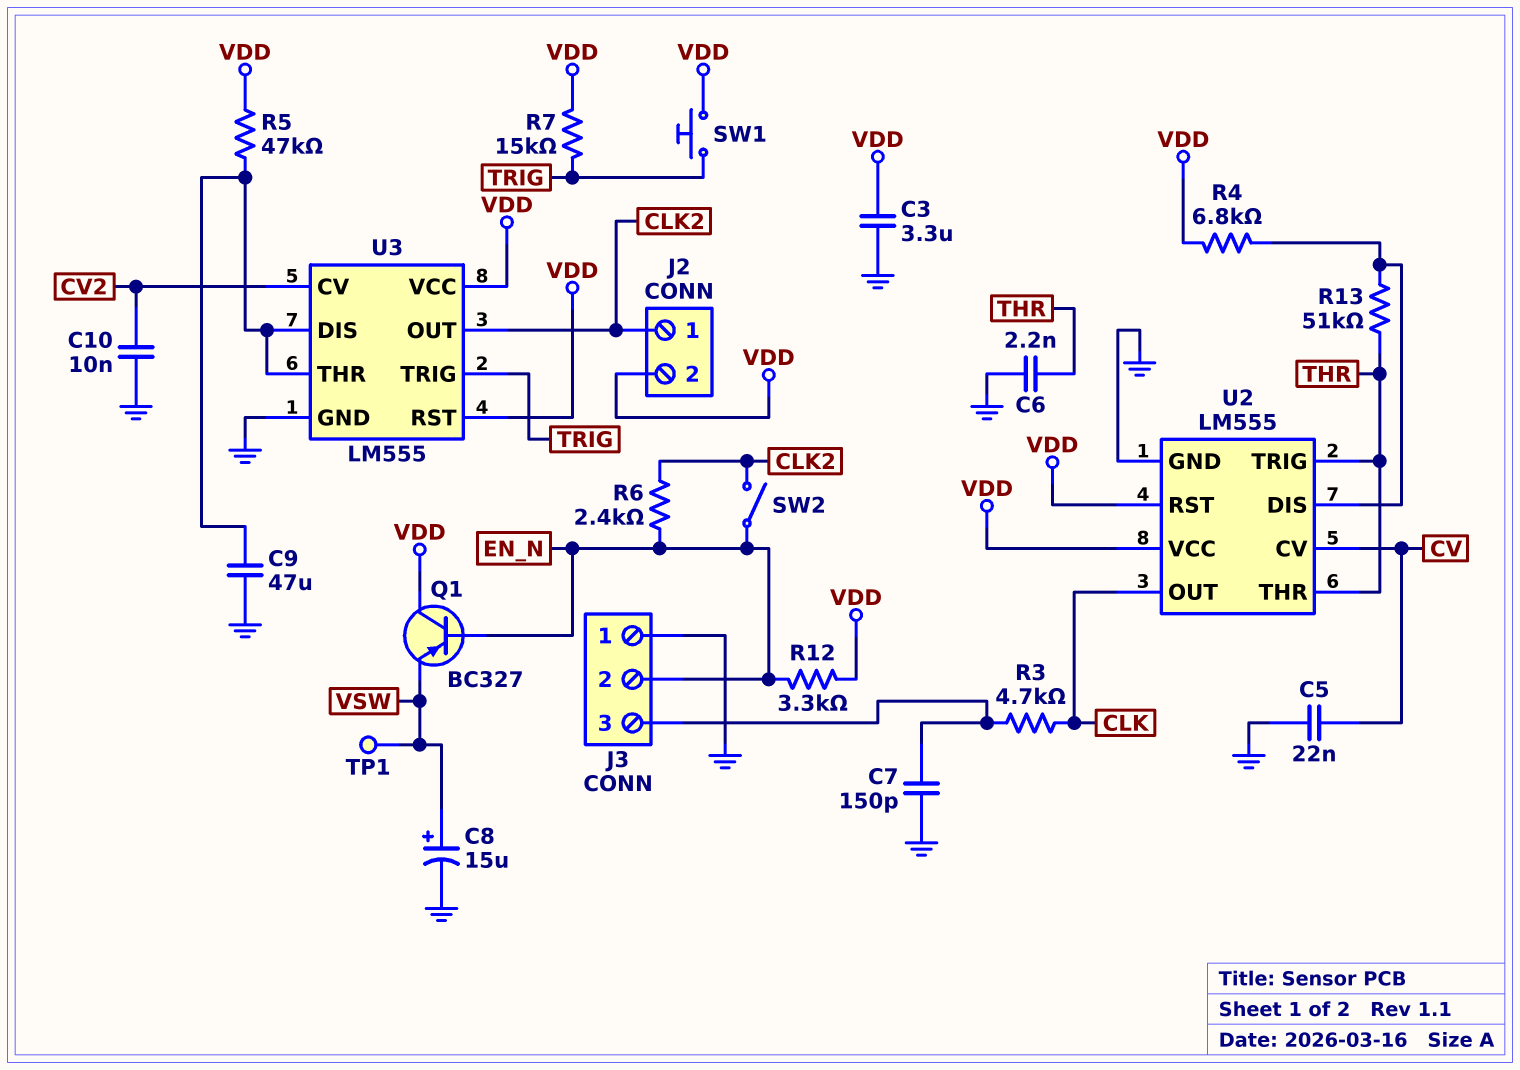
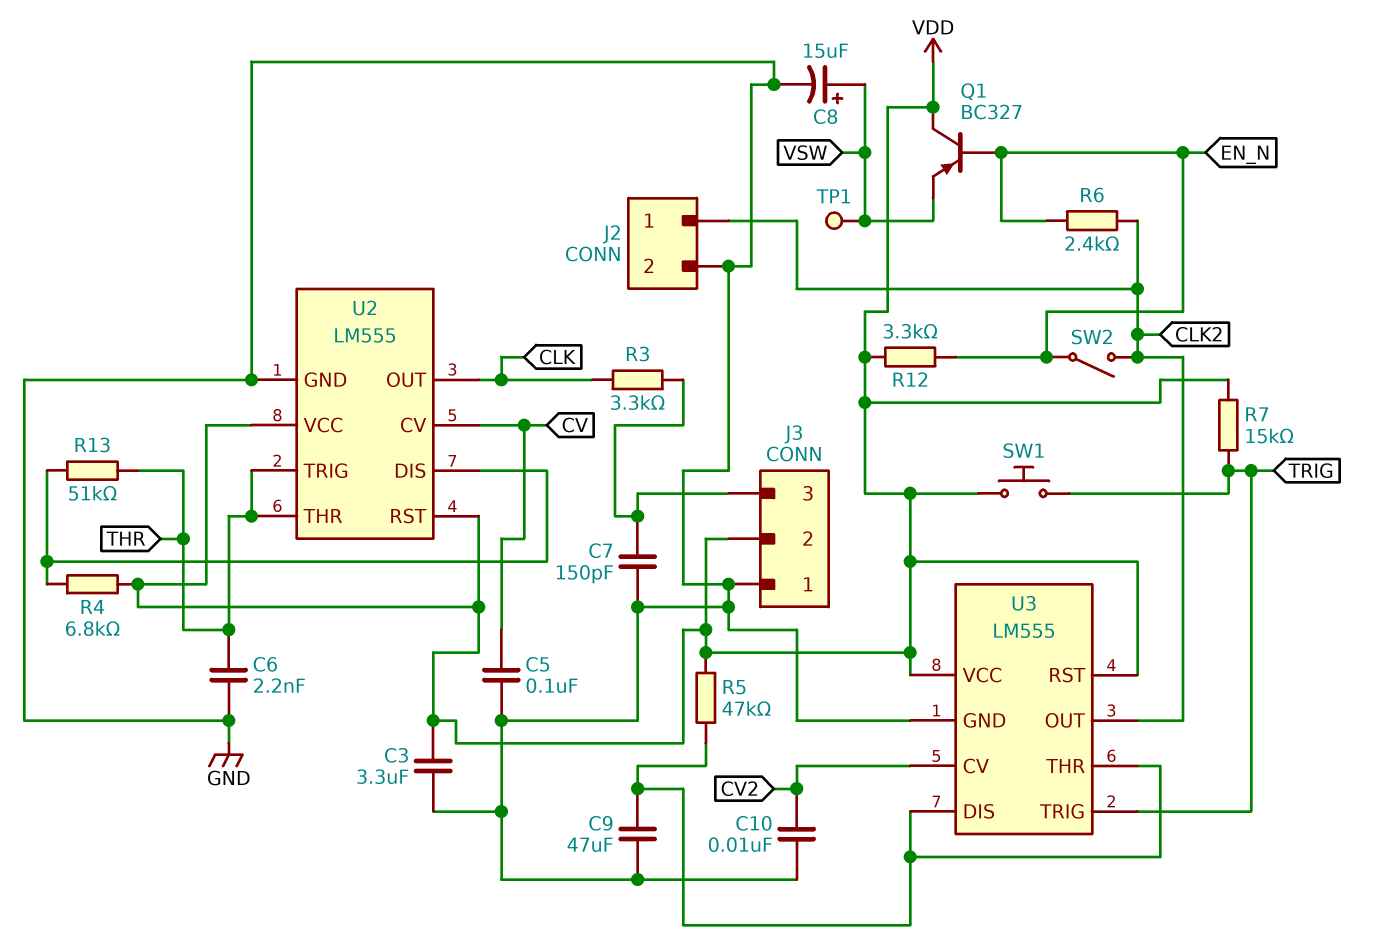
C5: 22nF (CV, GND) -> 100nF (CV, GND)
J2 pin 2: VDD -> GND
J3 pin 2: EN_N -> VDD
R3: 4.7k (CLK, J3/3) -> 3.3k (CLK, J3/3)

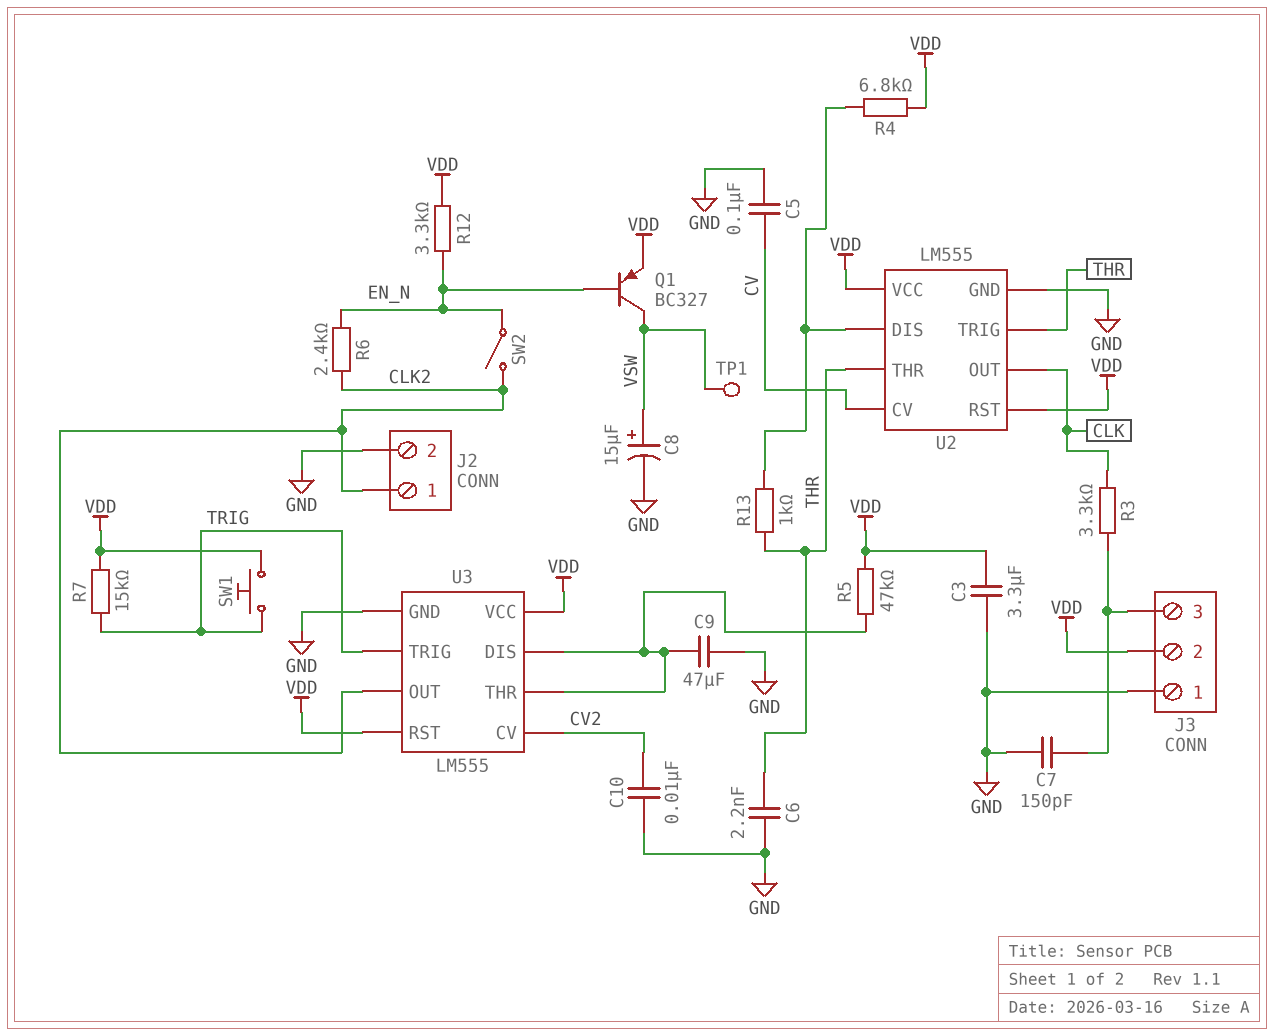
Q1: PNP BC327 (B EN_N, C VDD, E VSW) -> PNP BC327 (B EN_N, C VSW, E VDD)
R13: 51k (THR, U2/DIS) -> 1k (THR, U2/DIS)

